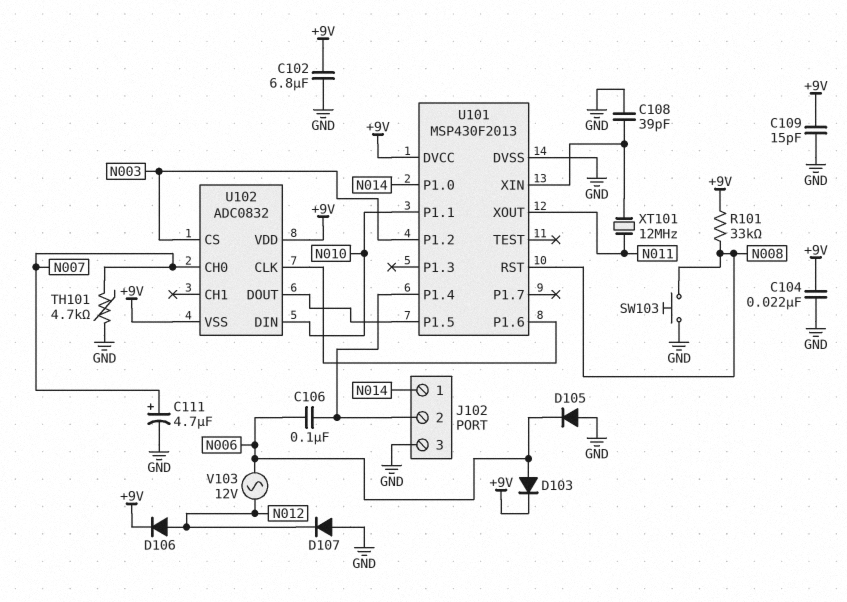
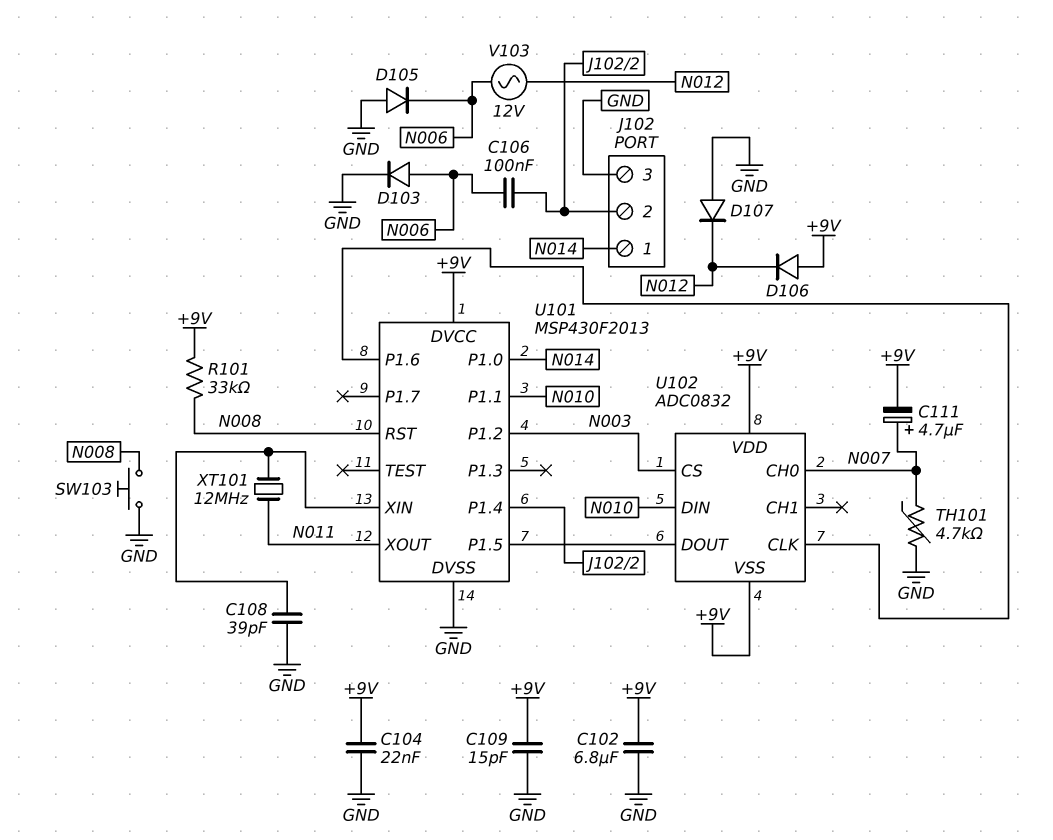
C111: 4.7uF (plus N007, minus GND) -> 4.7uF (plus N007, minus +9V)
D103: diode (A N006, K +9V) -> diode (A N006, K GND)
D106: diode (A N012, K +9V) -> diode (A +9V, K N012)

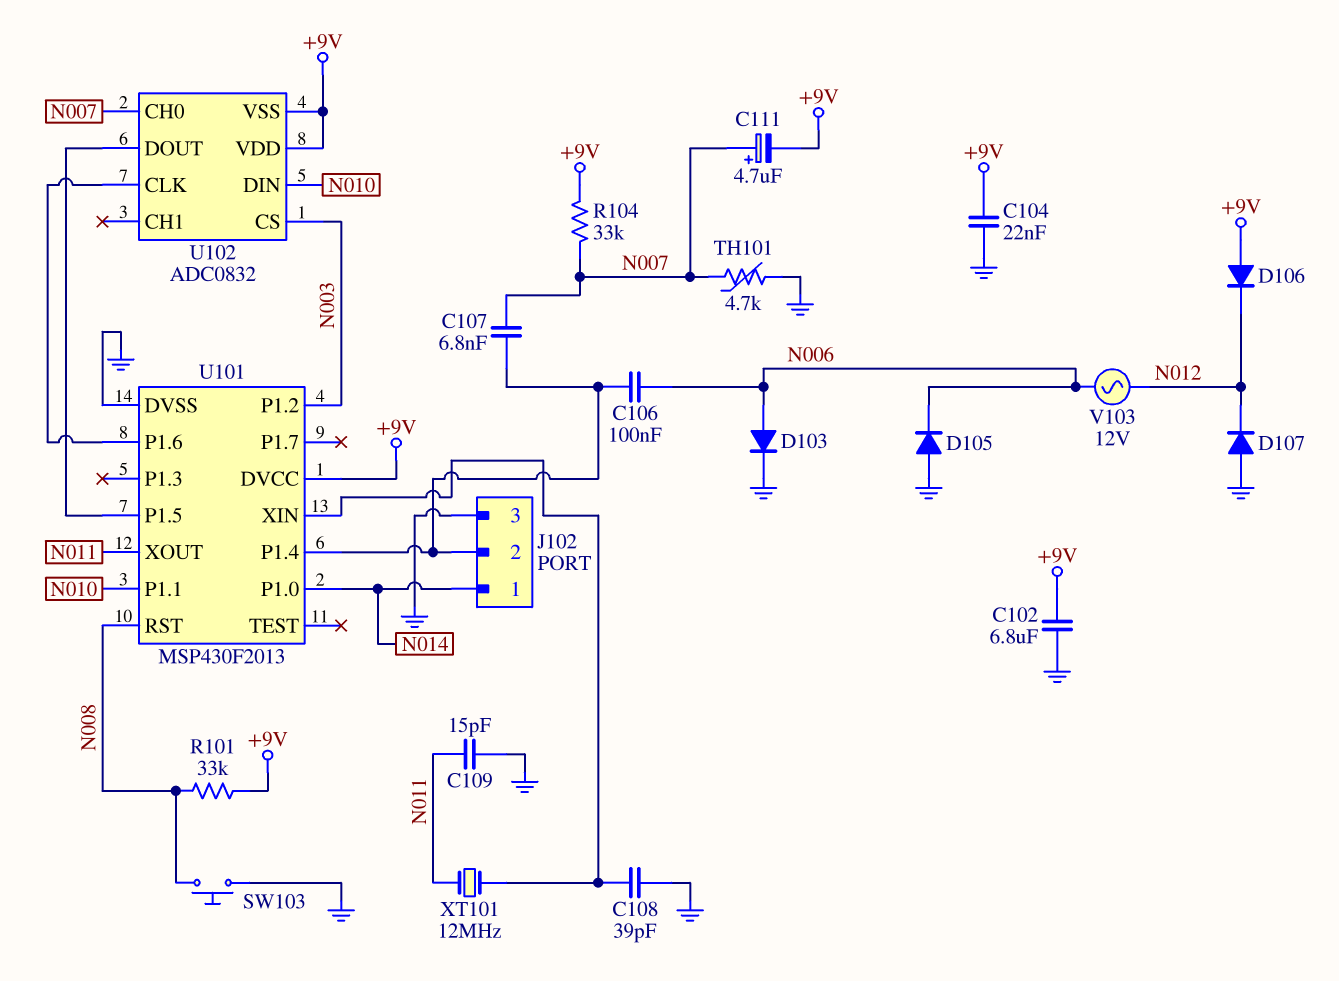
C107: none -> 6.8nF (J102/2, N007)
C109: 15pF (+9V, GND) -> 15pF (GND, N011)
R104: none -> 33k (+9V, N007)

